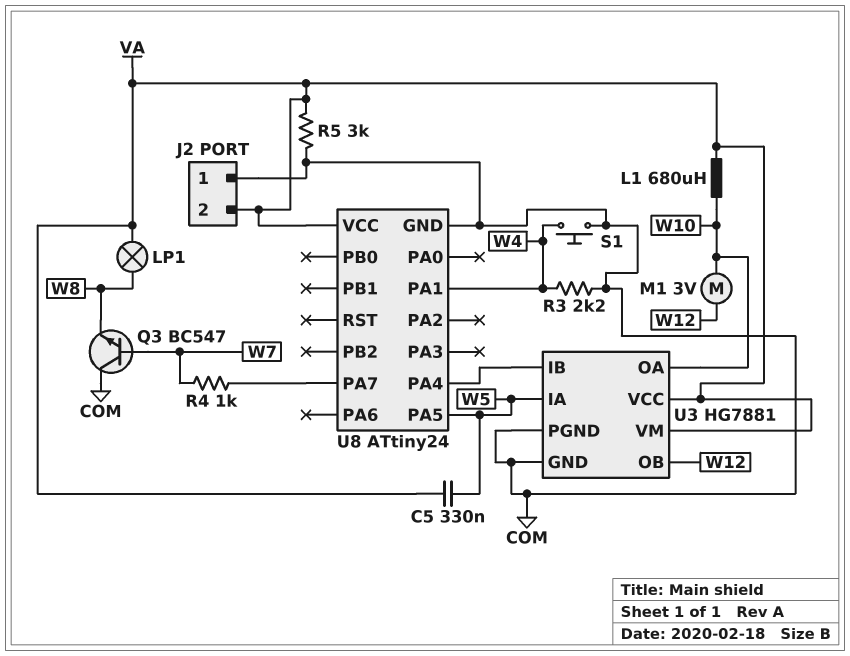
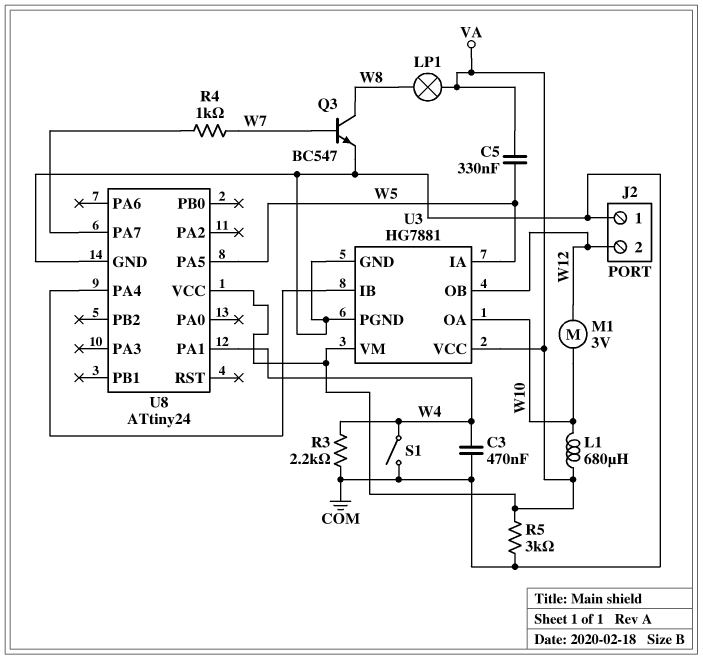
C3: none -> 470nF (COM, W4)
J2 pin 2: VA -> W12
Q3: NPN BC547 (B W7, C COM, E W8) -> NPN BC547 (B W7, C W8, E COM)
S1: button (COM, W4) -> switch (COM, W4)

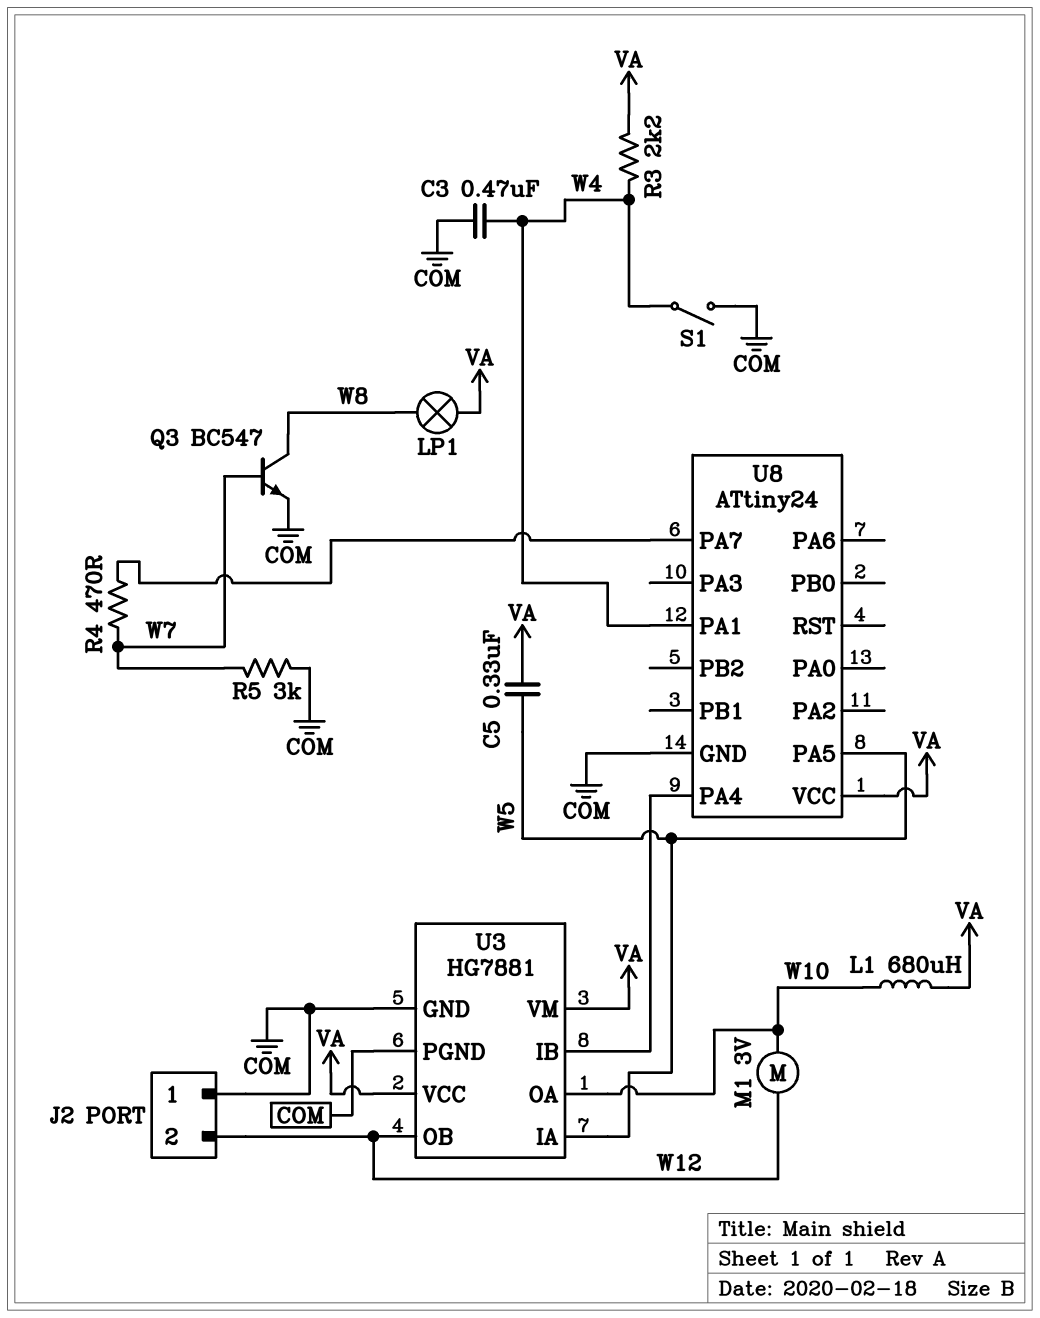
R3: 2.2k (COM, W4) -> 2.2k (VA, W4)
R4: 1k (U8/PA7, W7) -> 470 (U8/PA7, W7)
R5: 3k (COM, VA) -> 3k (COM, W7)

